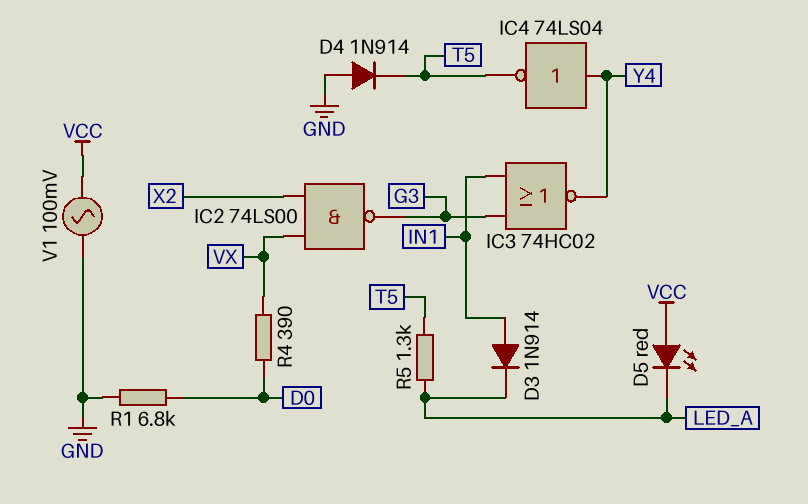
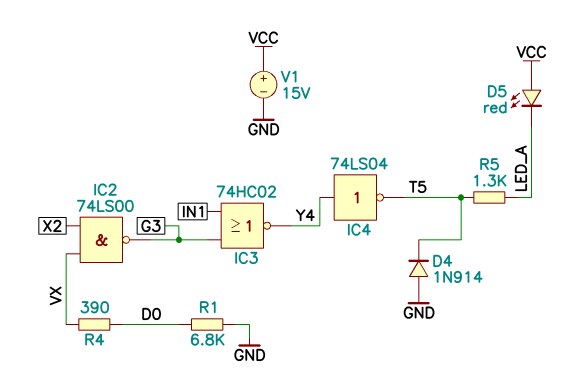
D3: diode 1N914 (A IN1, K LED_A) -> none
V1: AC 100mV (GND, VCC) -> 15V (plus VCC, minus GND)

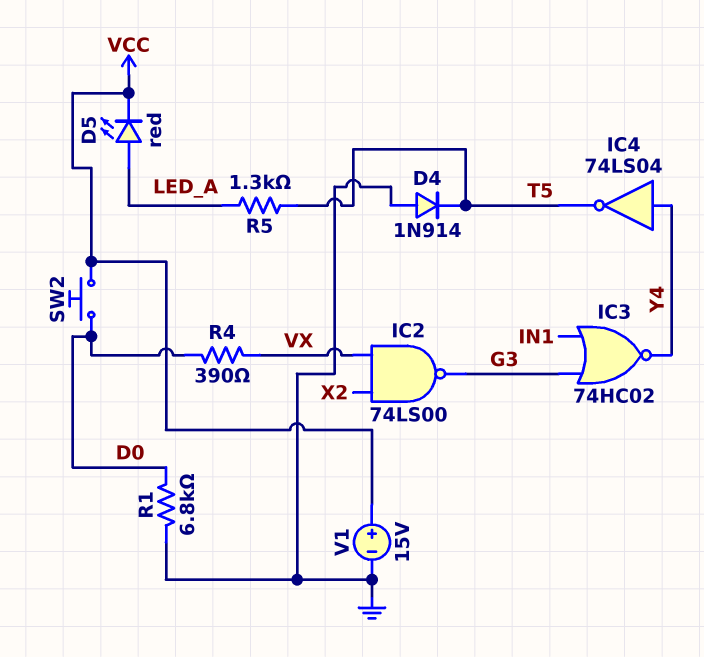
D5: LED red (A VCC, K LED_A) -> LED red (A LED_A, K VCC)
SW2: none -> button (D0, VCC)

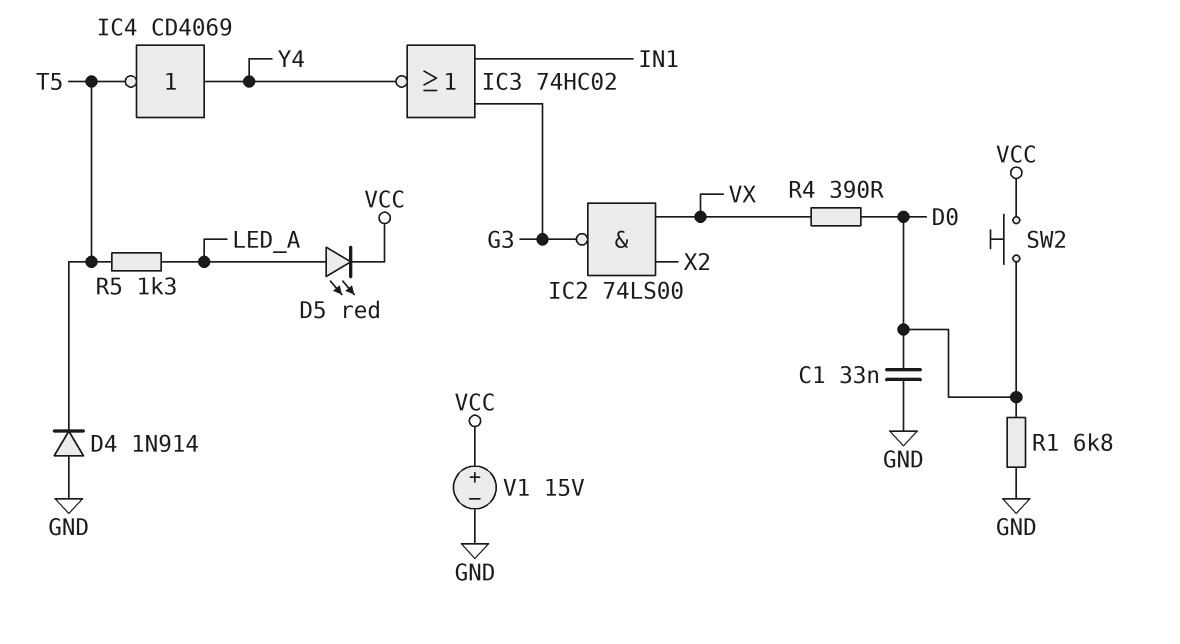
C1: none -> 33nF (D0, GND)
IC4: NOT 74LS04 (in Y4, out T5) -> NOT CD4069 (in Y4, out T5)

